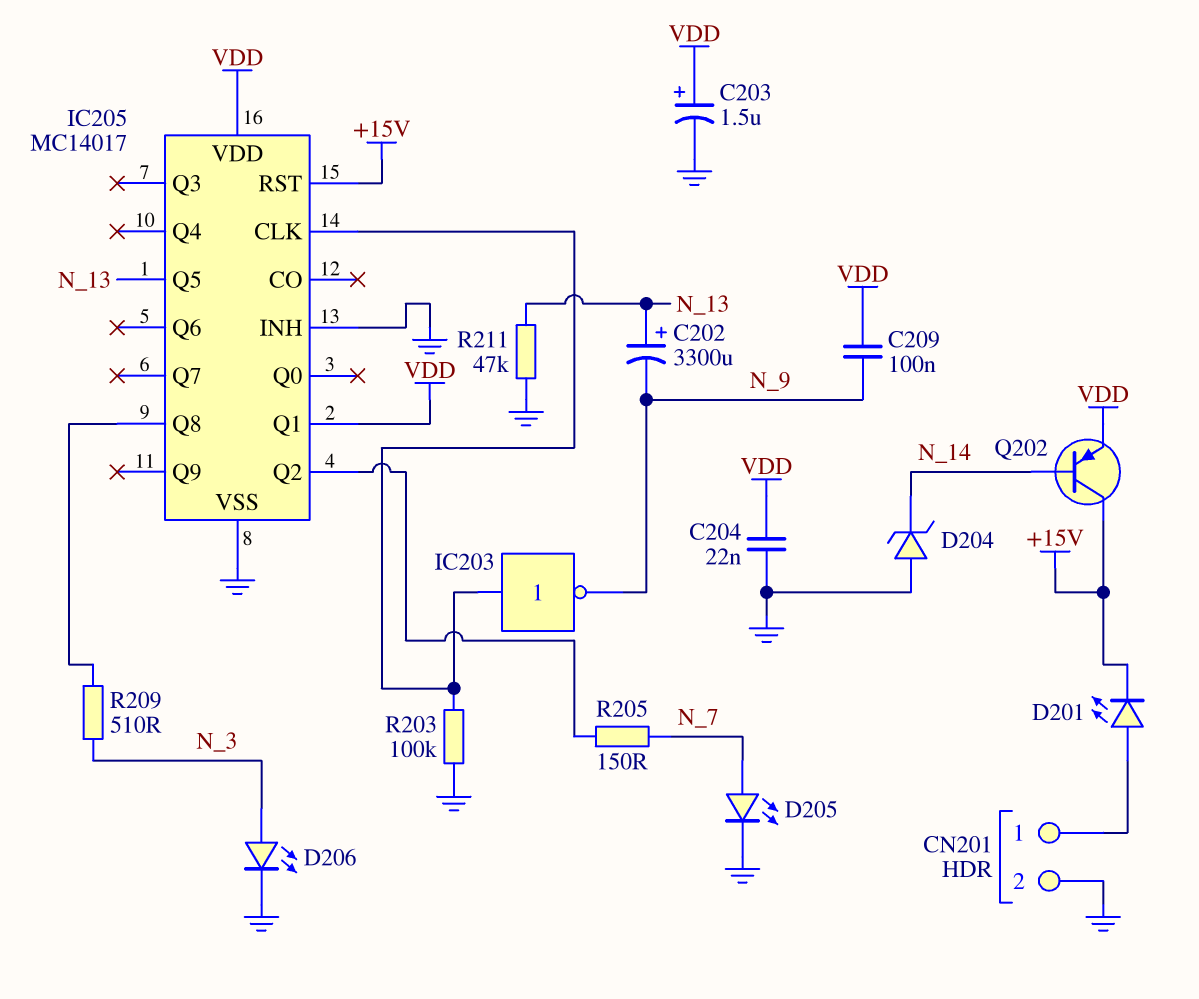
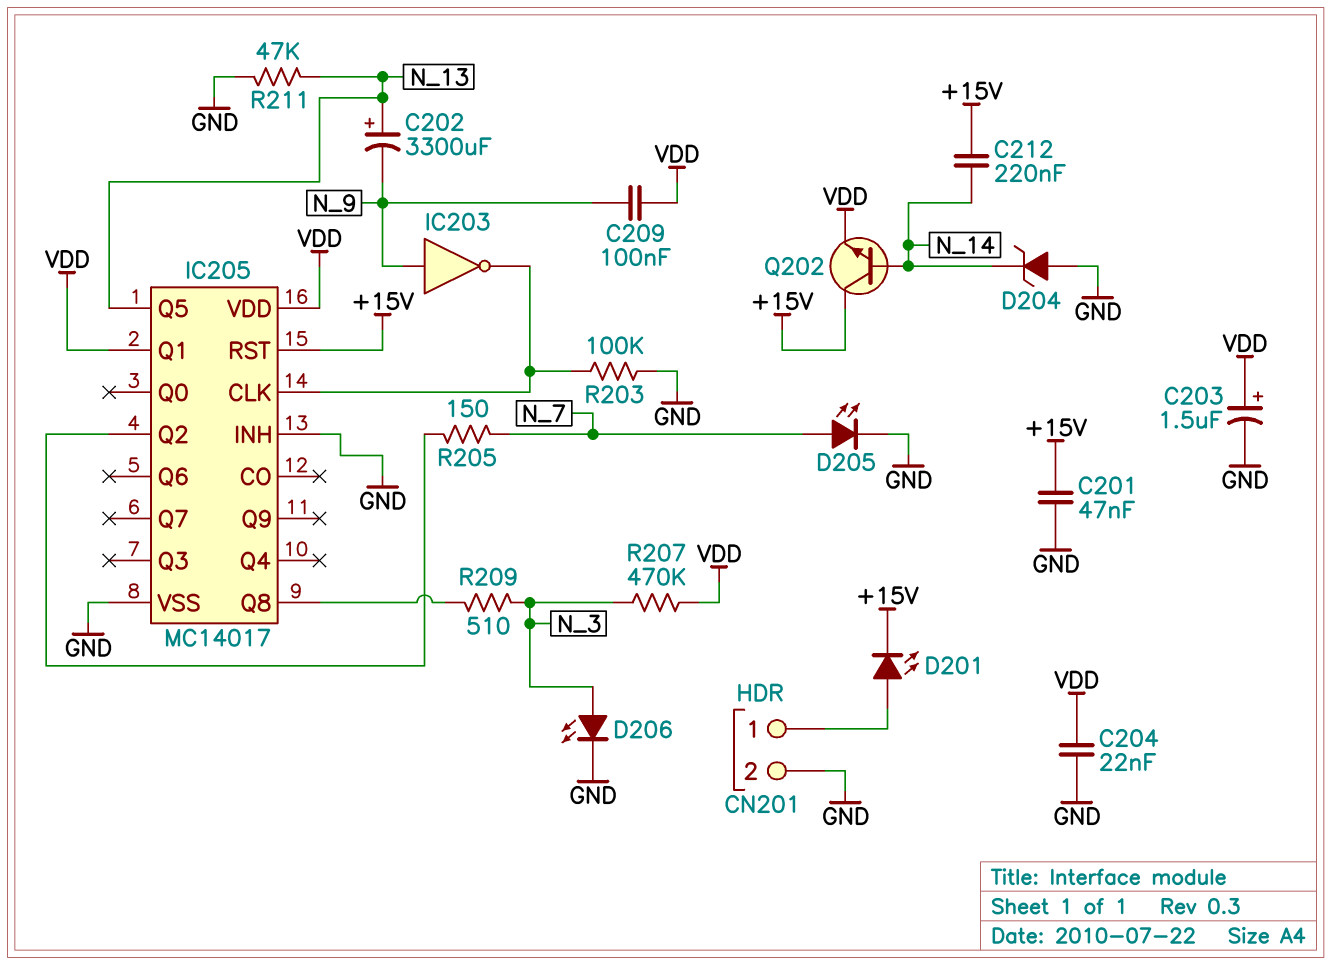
C201: none -> 47nF (+15V, GND)
C212: none -> 220nF (+15V, N_14)
IC203: NOT (in IC205/CLK, out N_9) -> NOT (in N_9, out IC205/CLK)
Q202: PNP (B N_14, C +15V, E VDD) -> NPN (B N_14, C +15V, E VDD)
R207: none -> 470k (N_3, VDD)

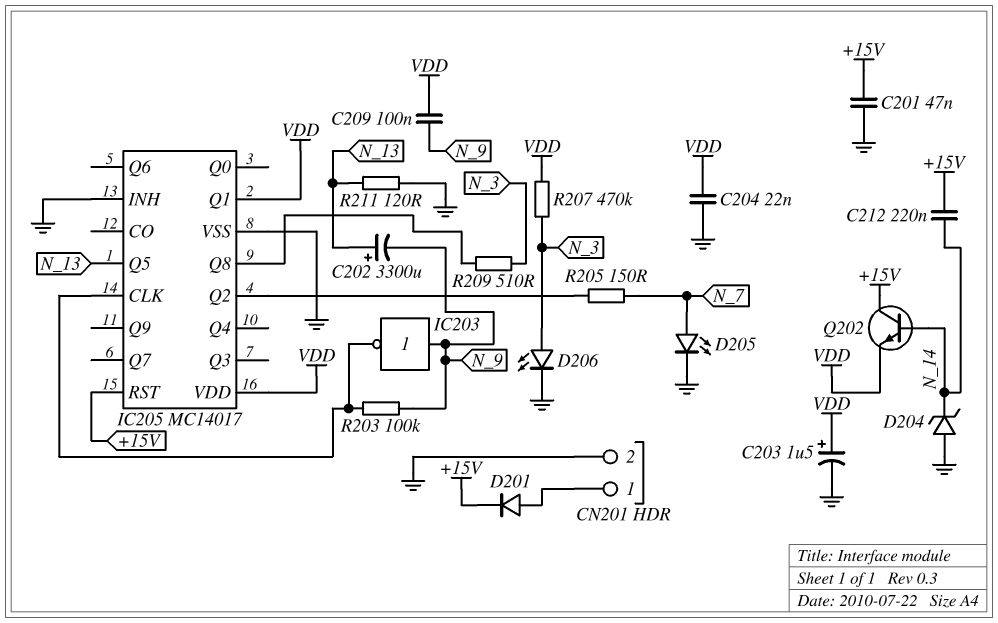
D201: LED (A CN201/1, K +15V) -> diode (A CN201/1, K +15V)
R203: 100k (GND, IC205/CLK) -> 100k (IC205/CLK, N_9)
R211: 47k (GND, N_13) -> 120 (GND, N_13)

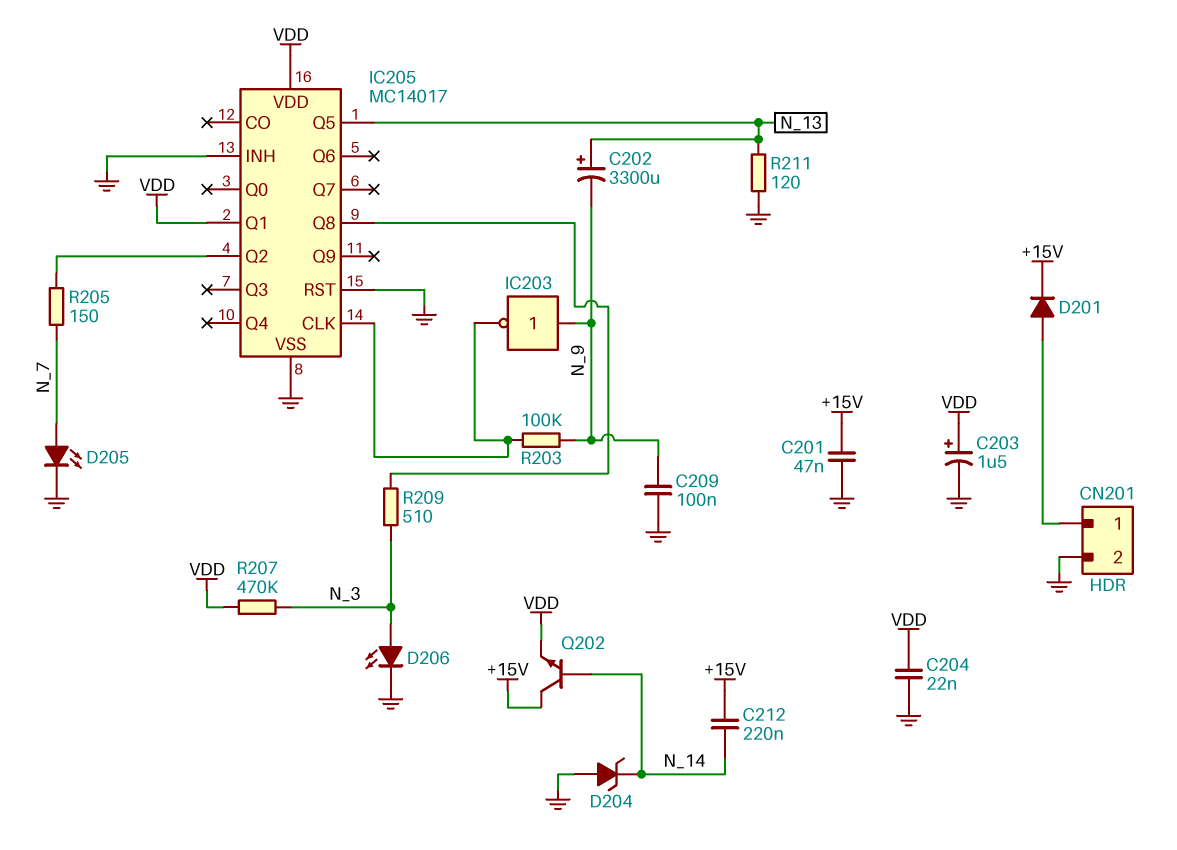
C209: 100nF (N_9, VDD) -> 100nF (GND, N_9)
IC205 pin RST: +15V -> GND

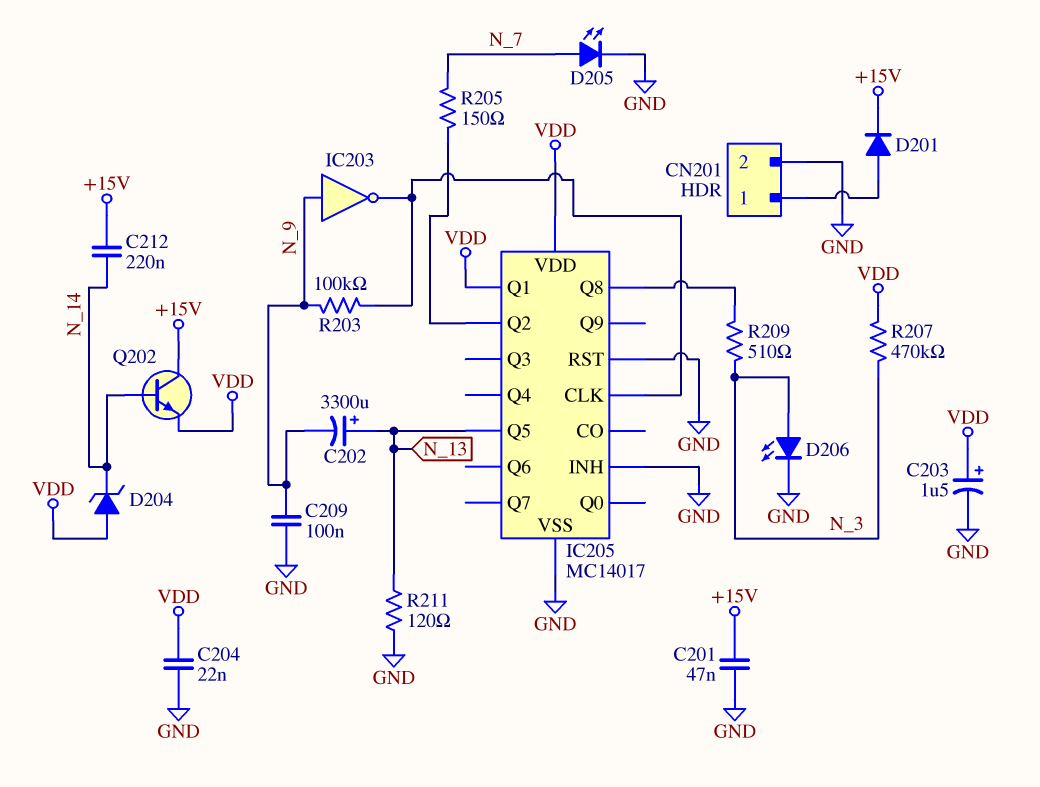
D204: zener (A GND, K N_14) -> zener (A VDD, K N_14)

